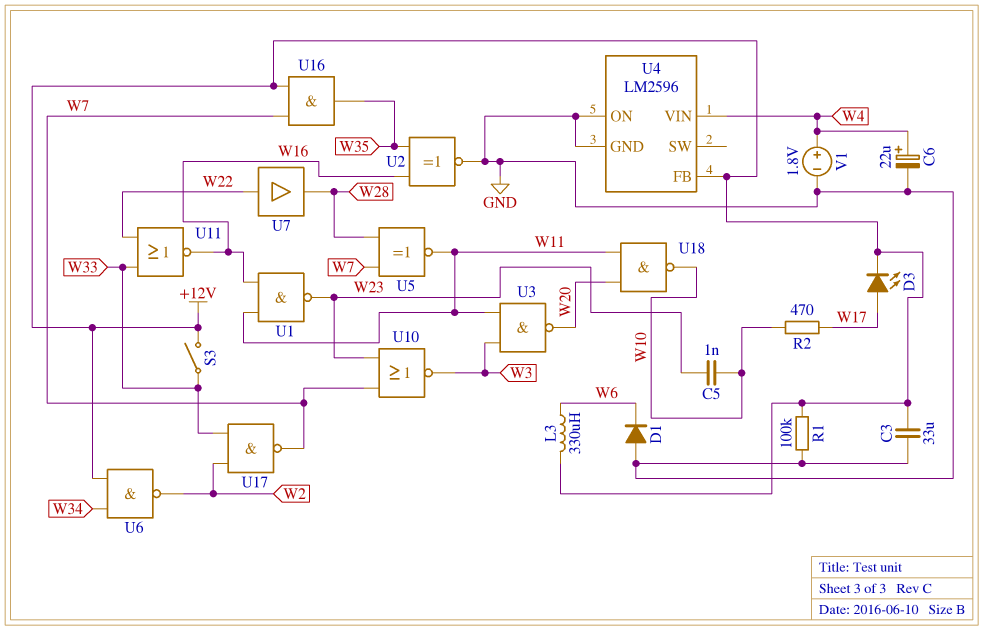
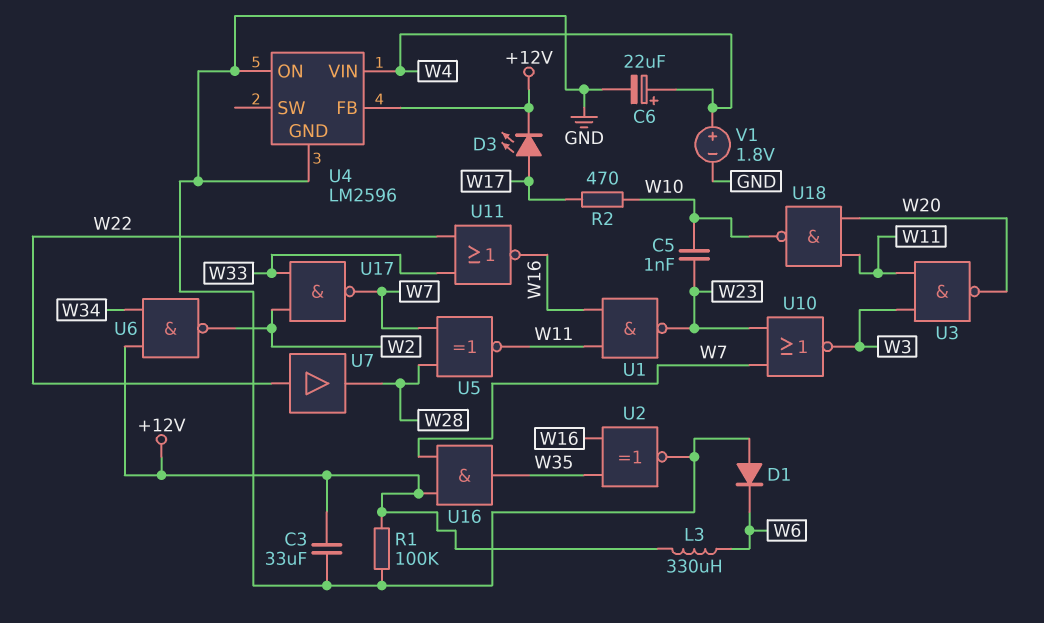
S3: switch (+12V, W33) -> none

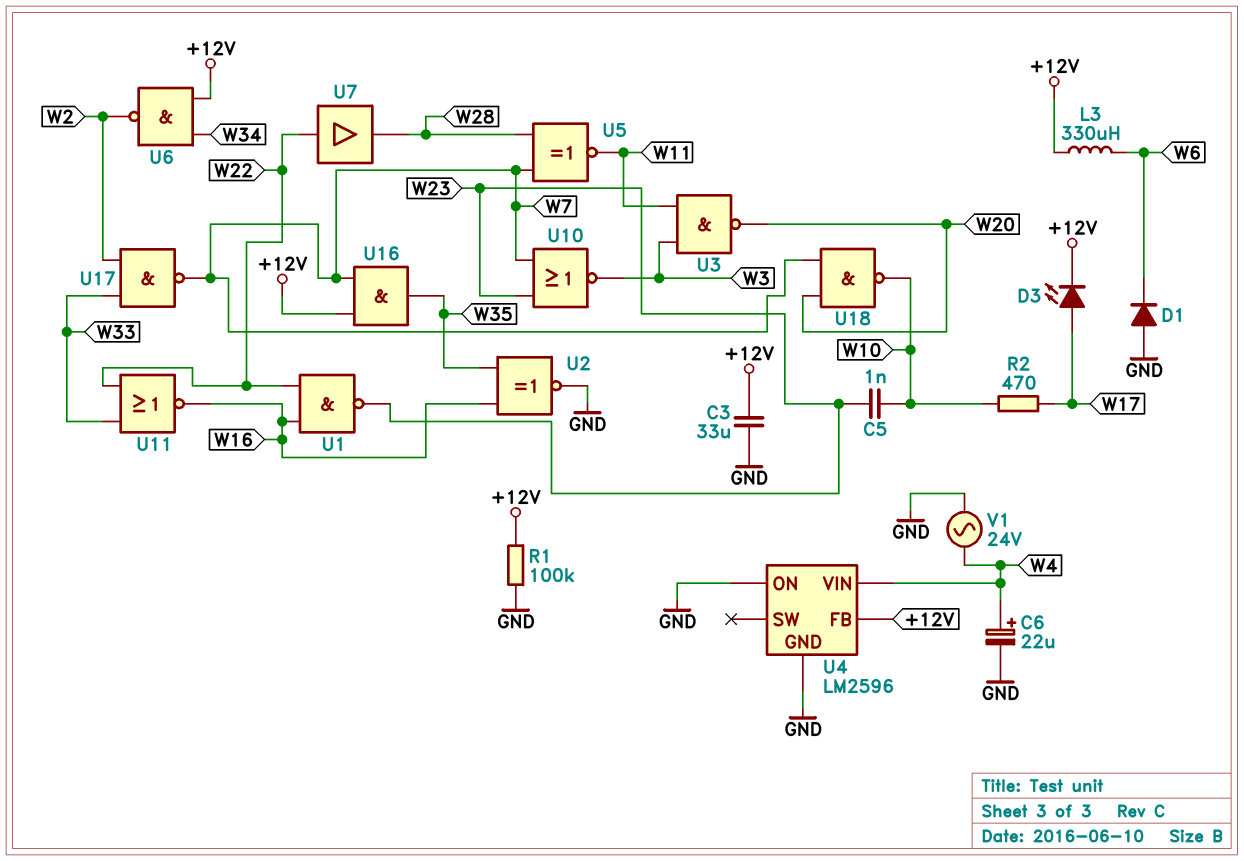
U1: NAND (in W11, in W16, out W23) -> NAND (in W16, in W22, out W23)
U18: NAND (in W11, in W20, out W10) -> NAND (in W7, in W20, out W10)
V1: 1.8V (plus W4, minus GND) -> AC 24V (GND, W4)

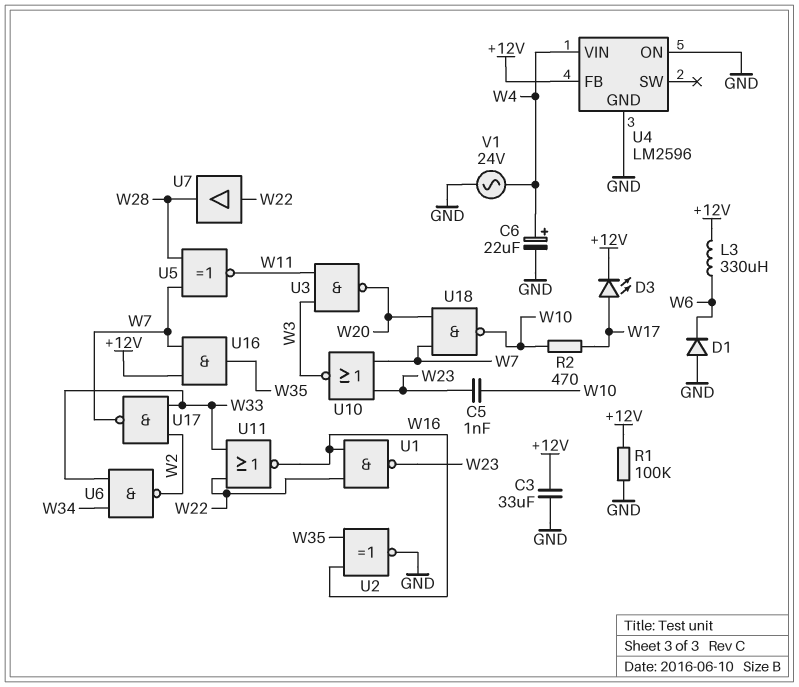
U6: NAND (in +12V, in W34, out W2) -> NAND (in W33, in W34, out W2)

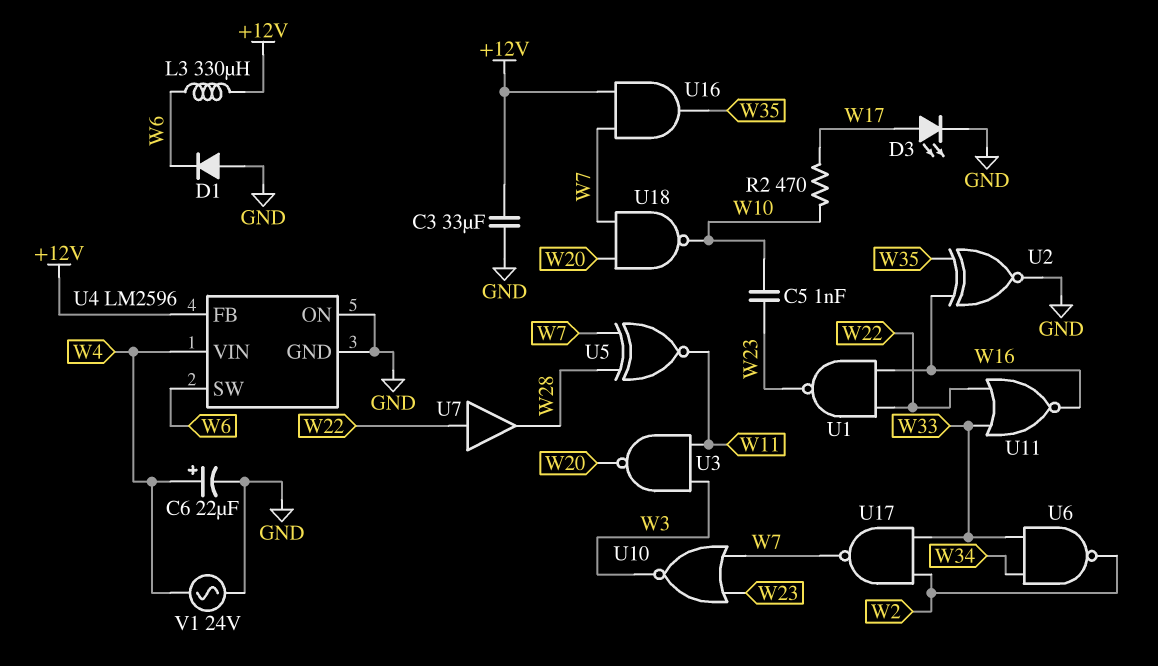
D3: LED (A W17, K +12V) -> LED (A W17, K GND)
R1: 100k (+12V, GND) -> none
U4 pin SW: none -> W6

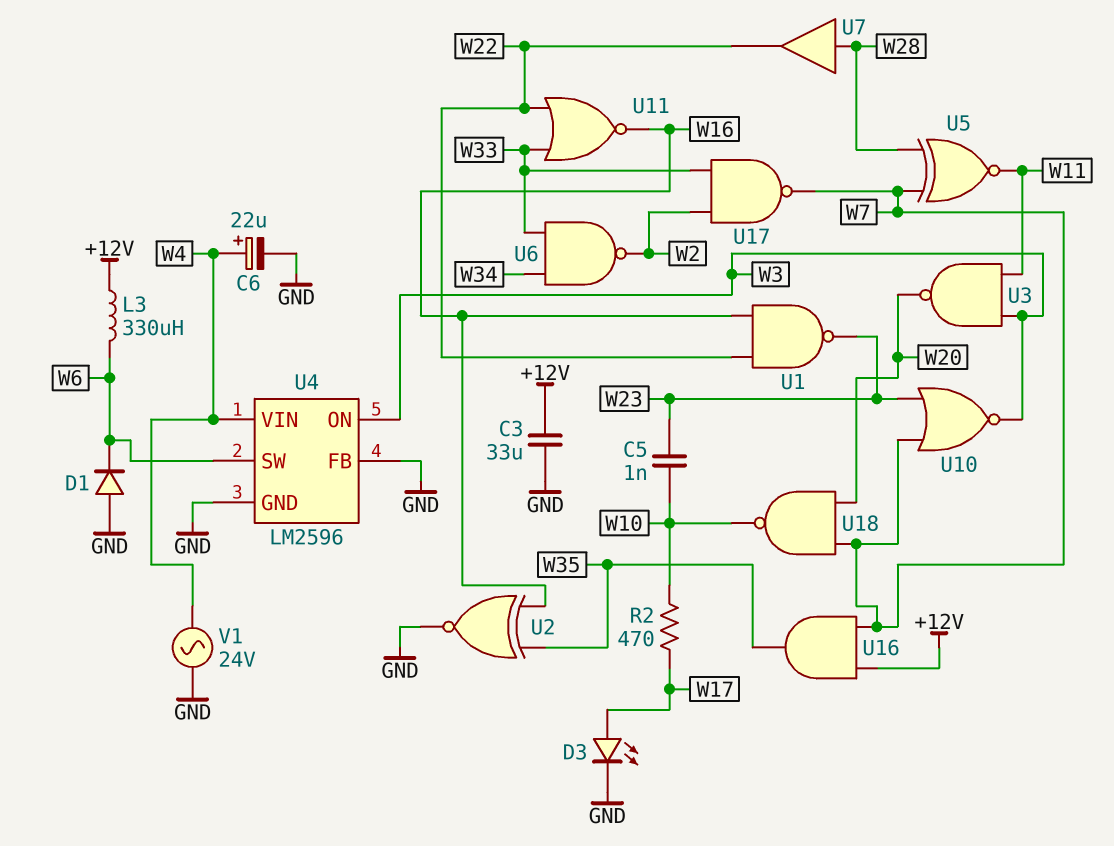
U4 pin FB: +12V -> GND
U4 pin ON: GND -> W3
U7: buffer (in W22, out W28) -> buffer (in W28, out W22)

